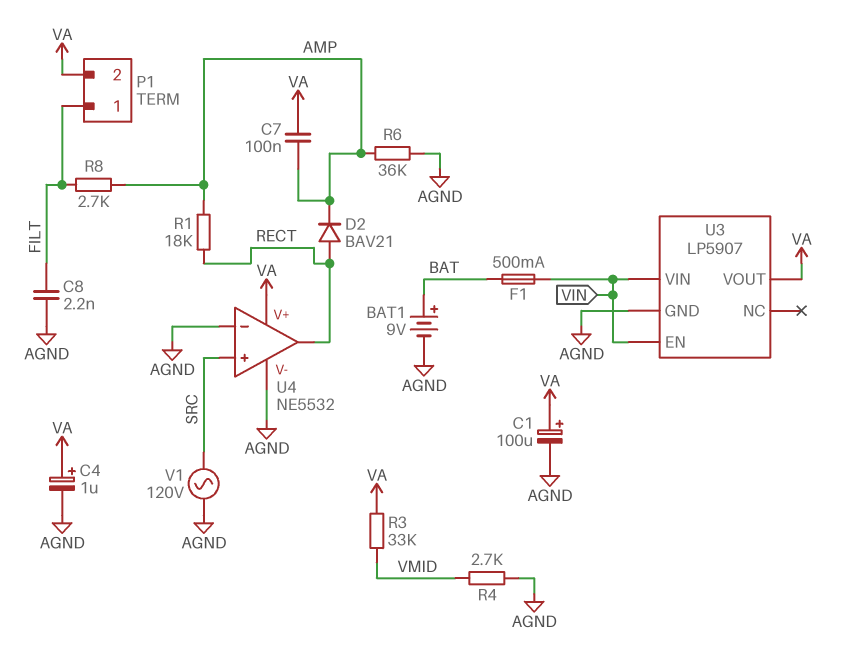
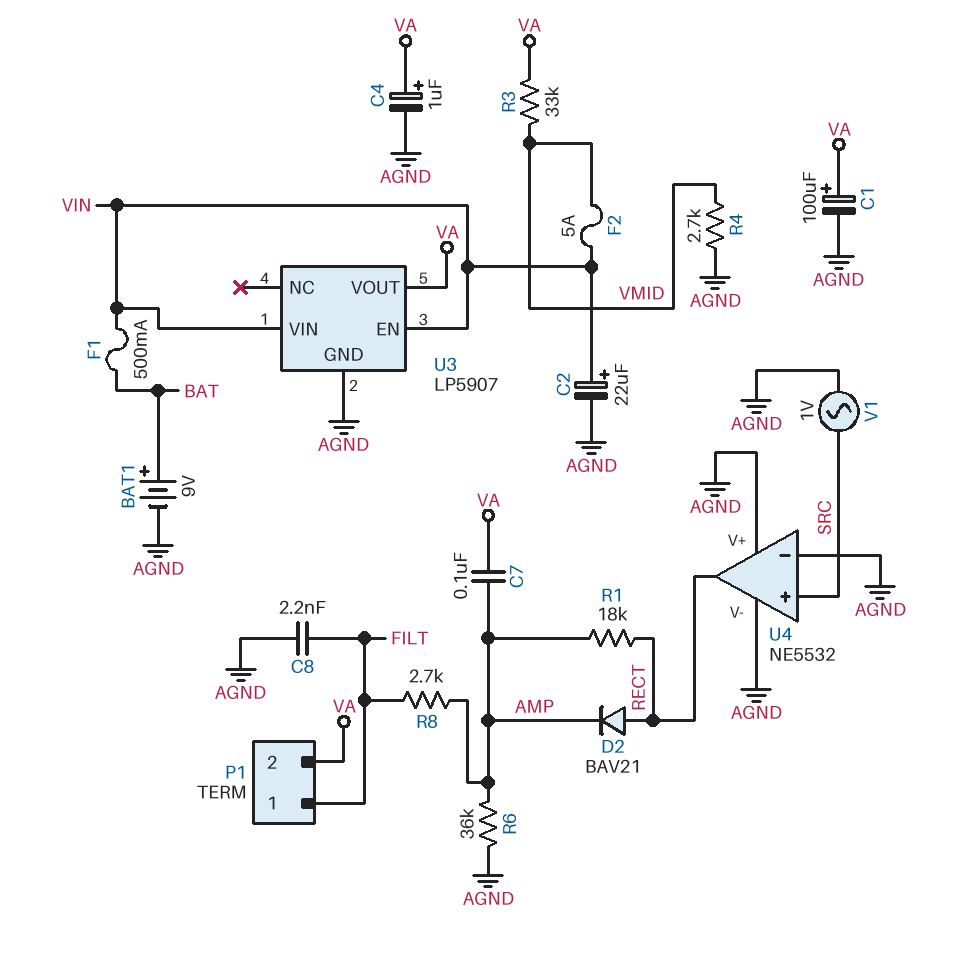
C2: none -> 22uF (plus VIN, minus AGND)
F2: none -> 5A (VIN, VMID)
U4 pin V+: VA -> AGND
V1: AC 120V (AGND, SRC) -> AC 1V (AGND, SRC)

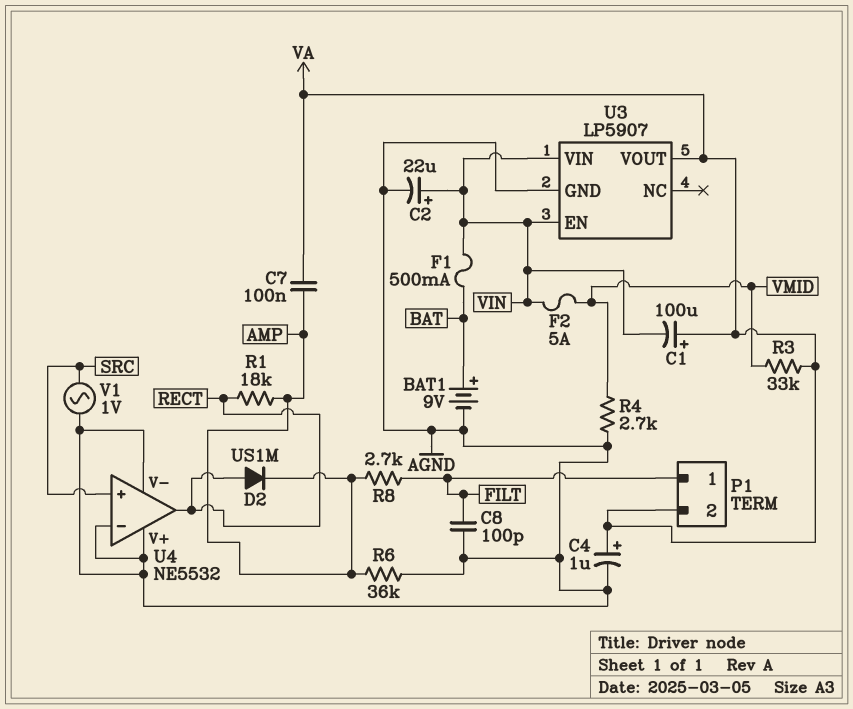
C1: 100uF (plus VA, minus AGND) -> 100uF (plus VA, minus VIN)
C8: 2.2nF (AGND, FILT) -> 100pF (AGND, FILT)
D2: diode BAV21 (A RECT, K AMP) -> diode US1M (A RECT, K AMP)

